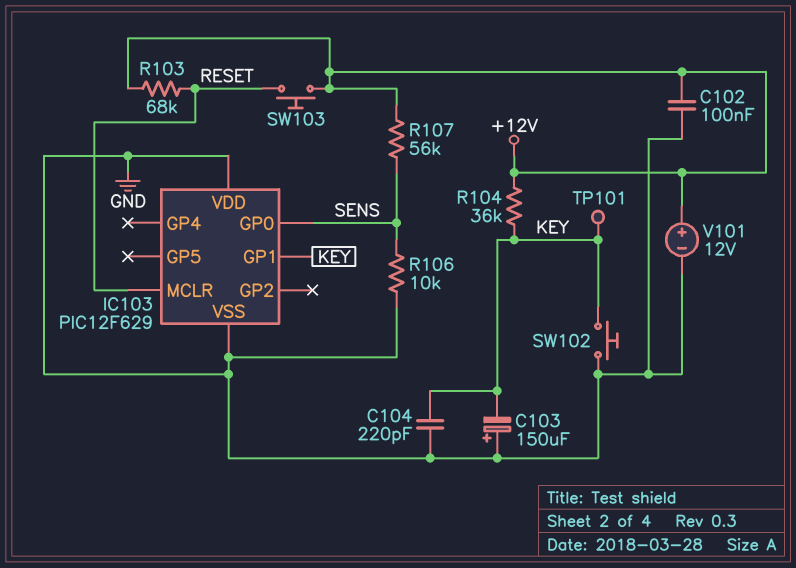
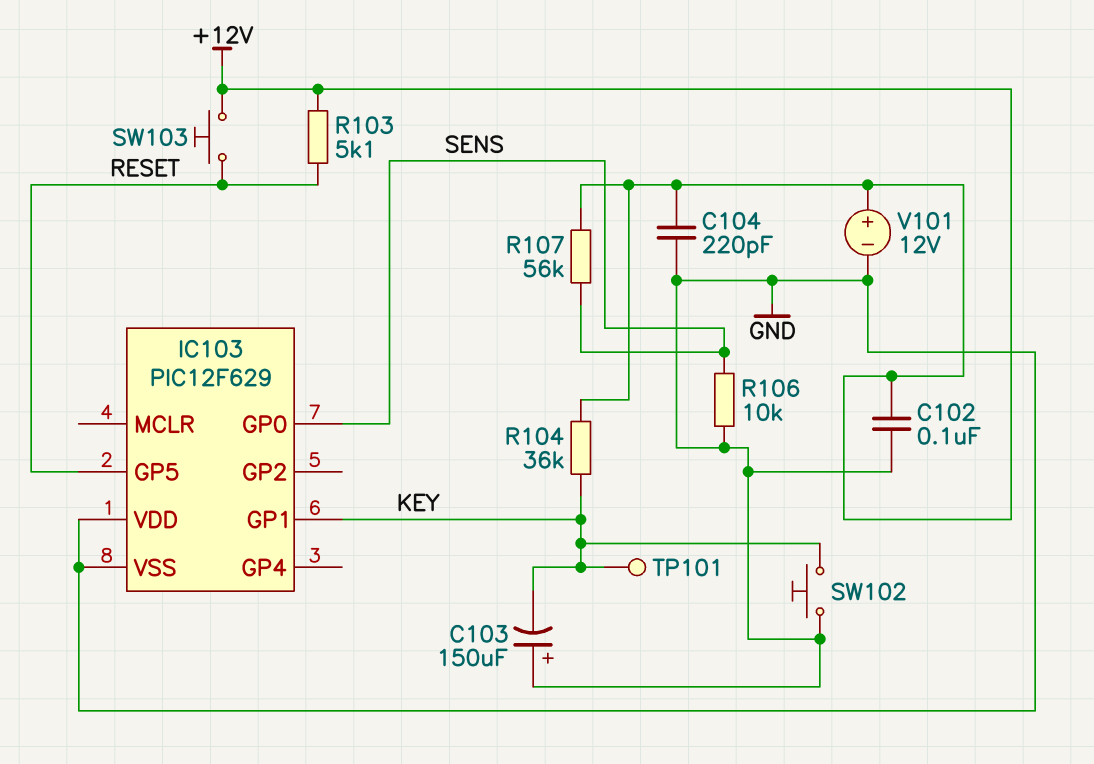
C104: 220pF (GND, KEY) -> 220pF (+12V, GND)
IC103 pin GP5: none -> RESET
IC103 pin MCLR: RESET -> none
R103: 68k (+12V, RESET) -> 5.1k (+12V, RESET)

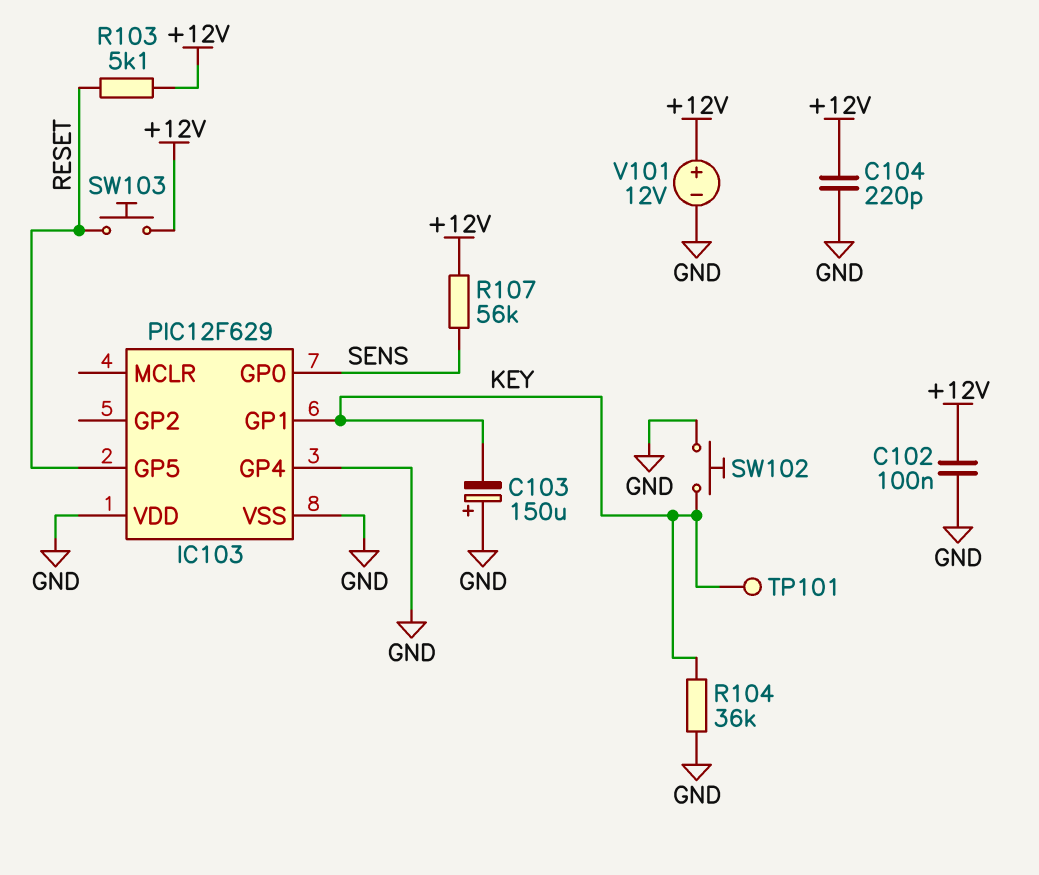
IC103 pin GP4: none -> GND
R104: 36k (+12V, KEY) -> 36k (GND, KEY)
R106: 10k (GND, SENS) -> none

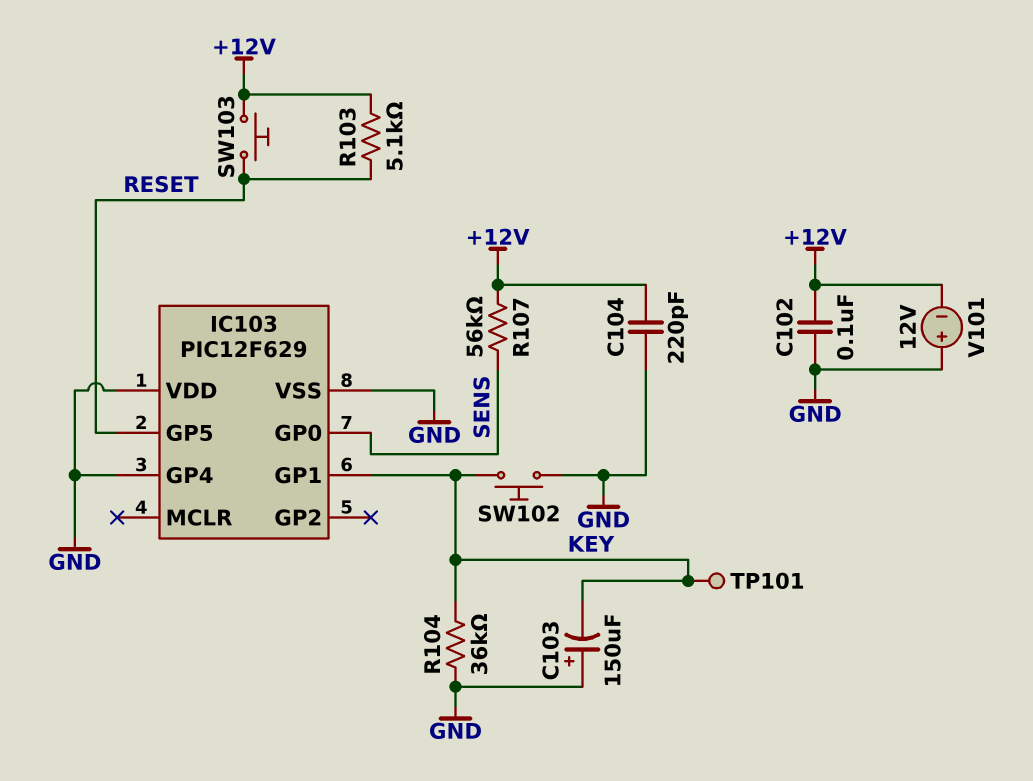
V101: 12V (plus +12V, minus GND) -> 12V (plus GND, minus +12V)

